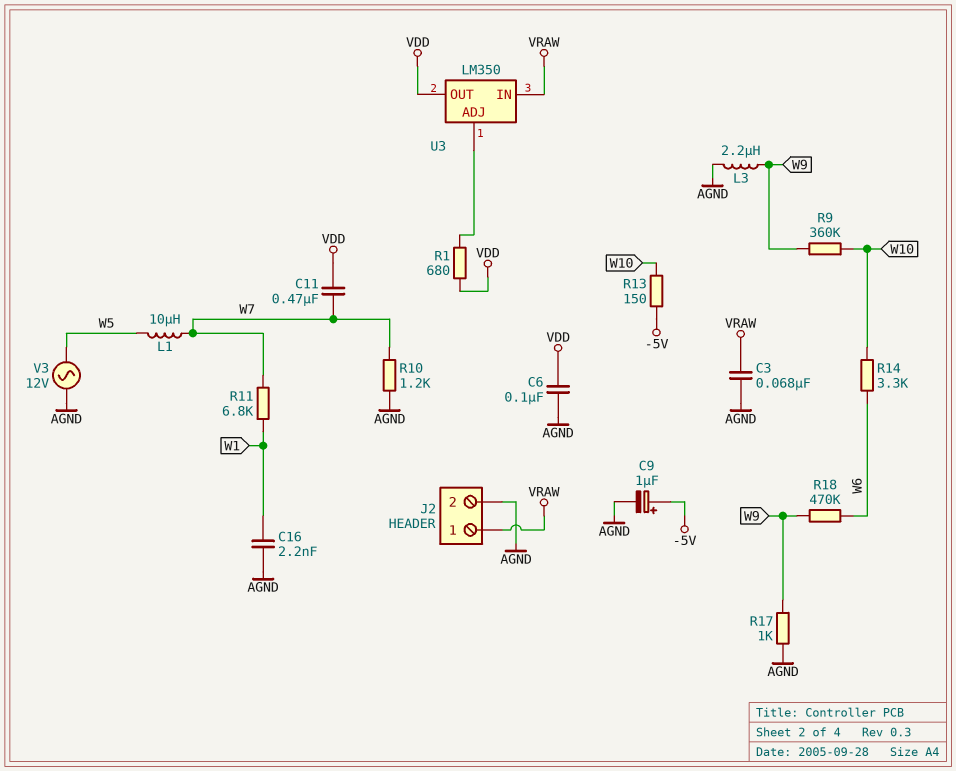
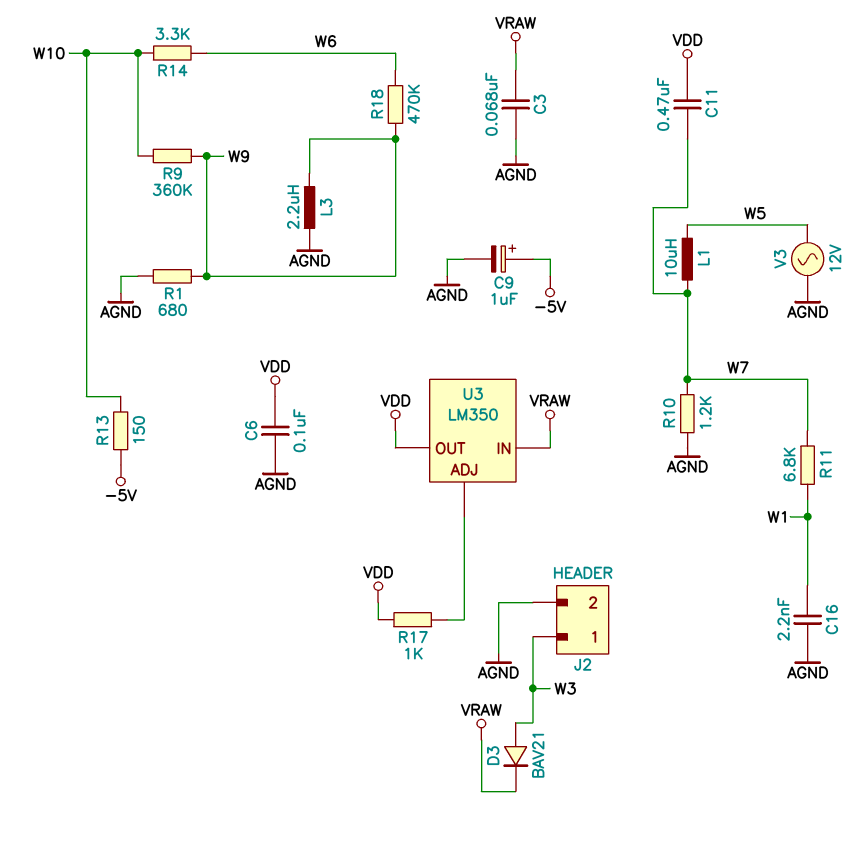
D3: none -> diode BAV21 (A W3, K VRAW)
J2 pin 1: VRAW -> W3
R1: 680 (U3/ADJ, VDD) -> 680 (AGND, W9)
R17: 1k (AGND, W9) -> 1k (U3/ADJ, VDD)

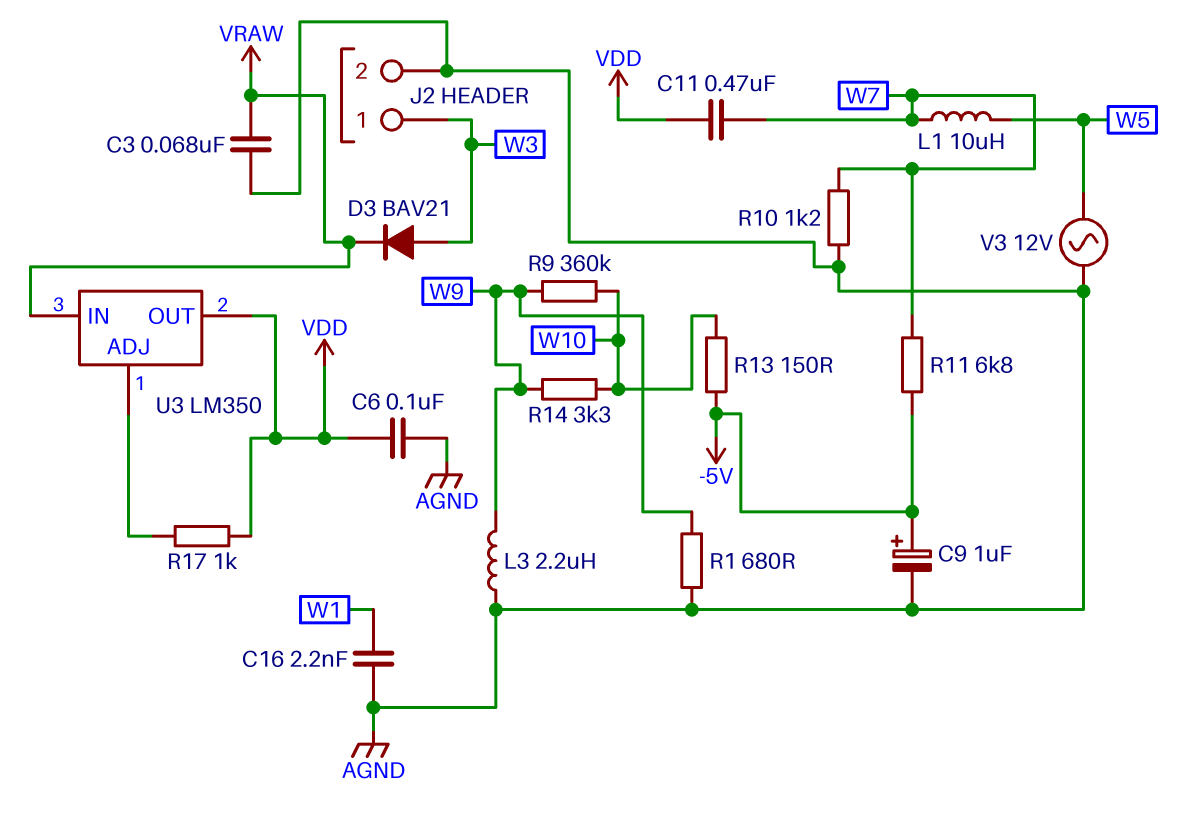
R11: 6.8k (W1, W7) -> 6.8k (-5V, W7)
R14: 3.3k (W6, W10) -> 3.3k (W9, W10)
R18: 470k (W6, W9) -> none

